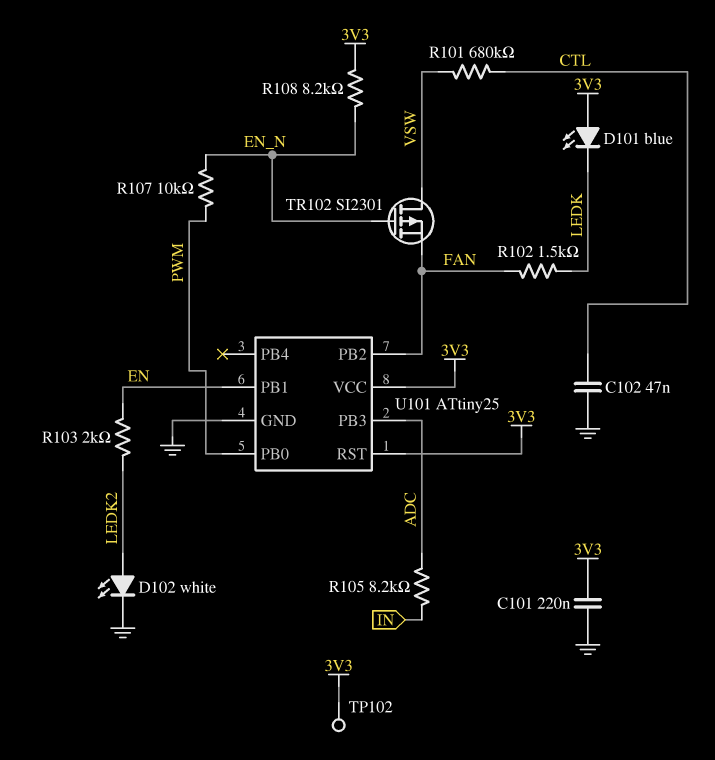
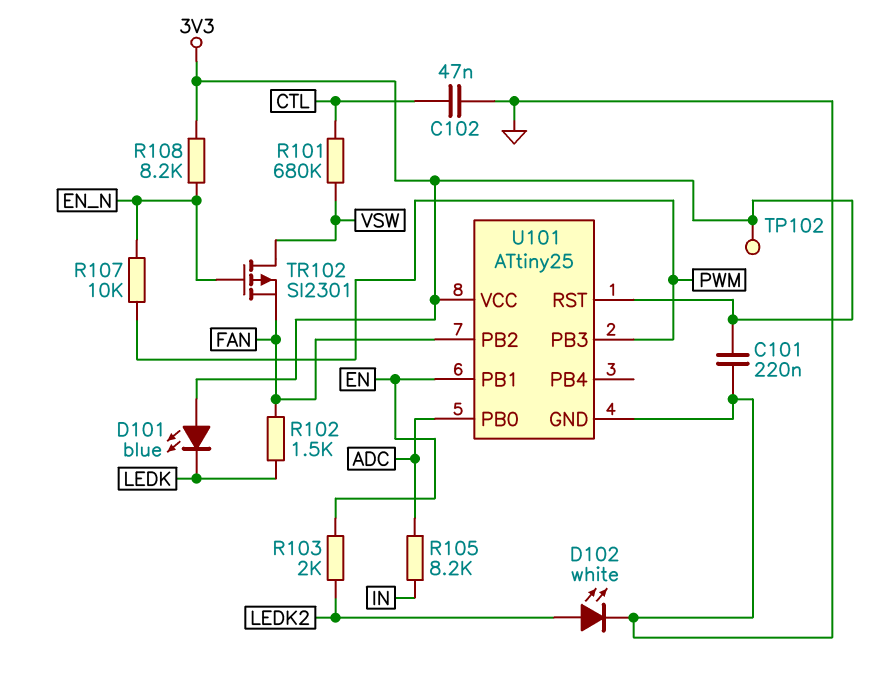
U101 pin PB0: PWM -> ADC
U101 pin PB3: ADC -> PWM

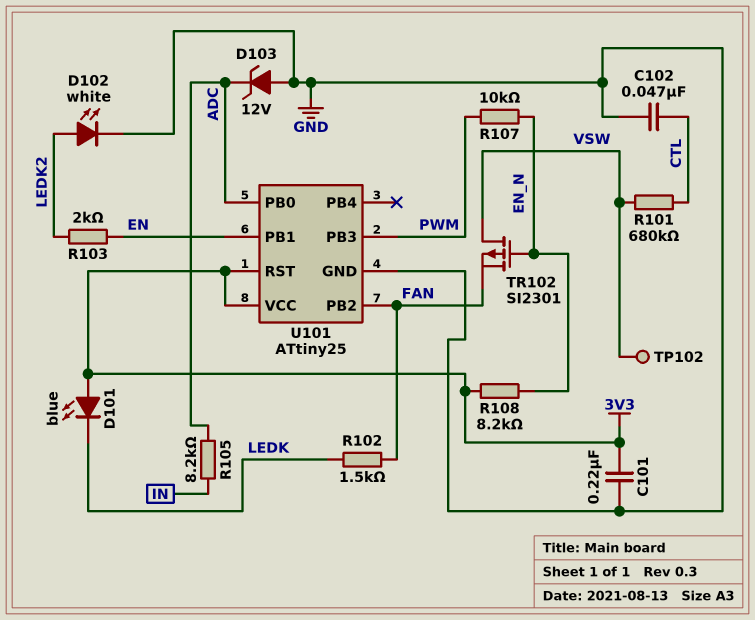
D103: none -> zener 12V (A GND, K ADC)
TP102: test point (3V3) -> test point (VSW)

